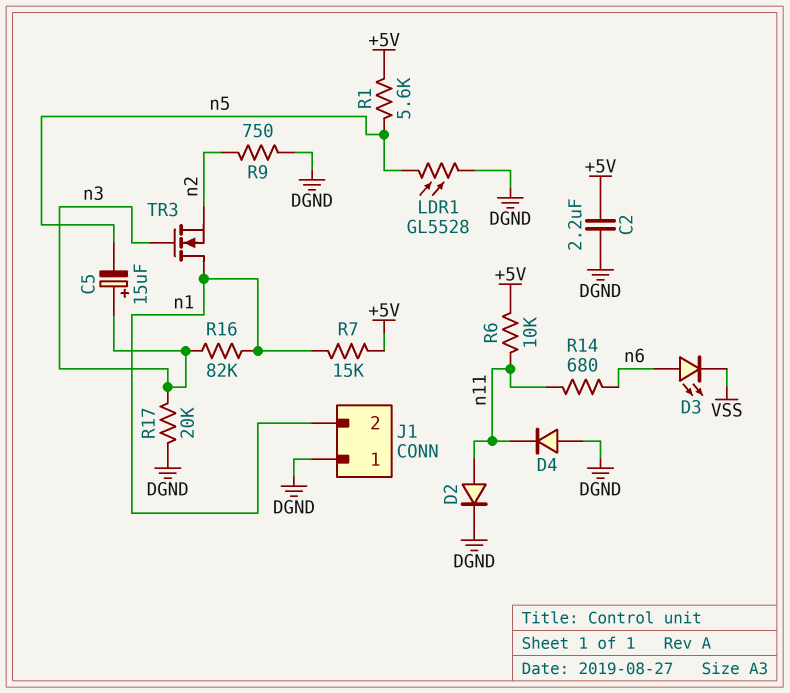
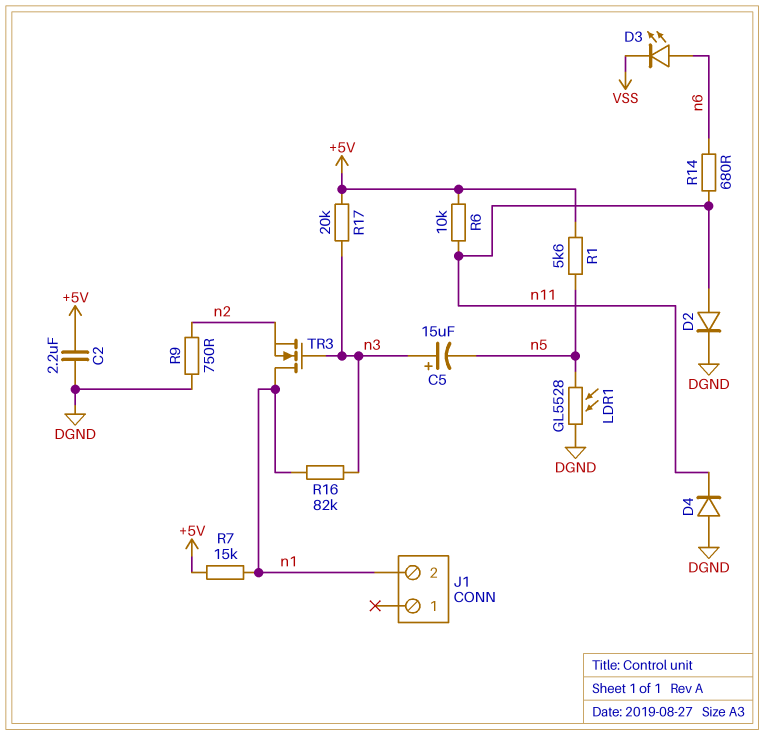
J1 pin 1: DGND -> none
R17: 20k (DGND, n3) -> 20k (+5V, n3)

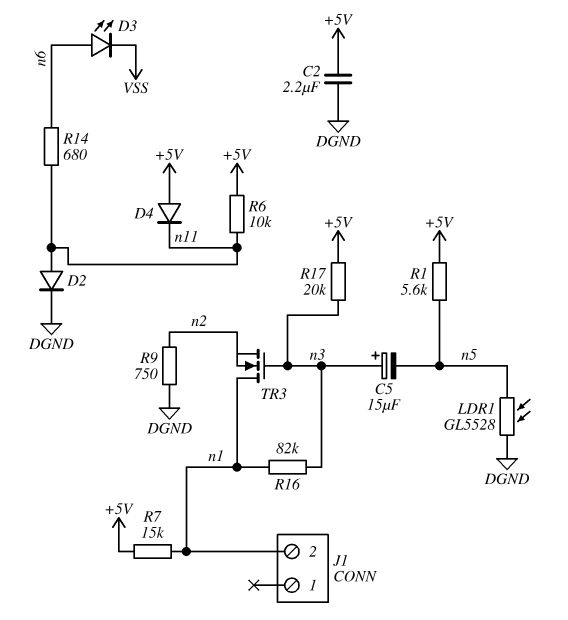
D4: diode (A DGND, K n11) -> diode (A +5V, K n11)

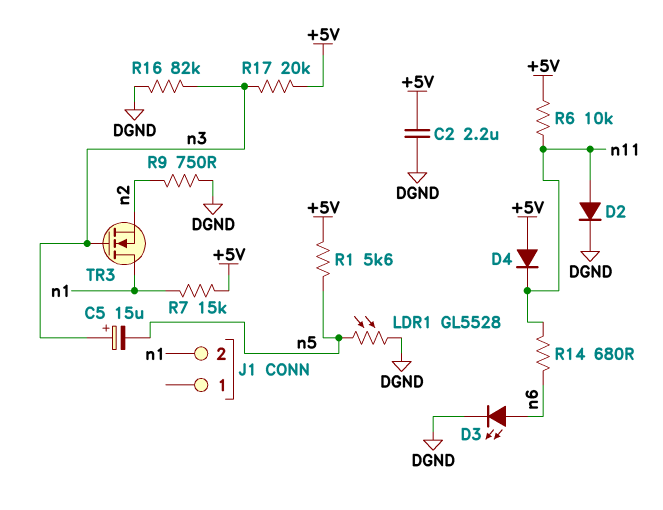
D3: LED (A n6, K VSS) -> LED (A n6, K DGND)
R16: 82k (n1, n3) -> 82k (DGND, n3)

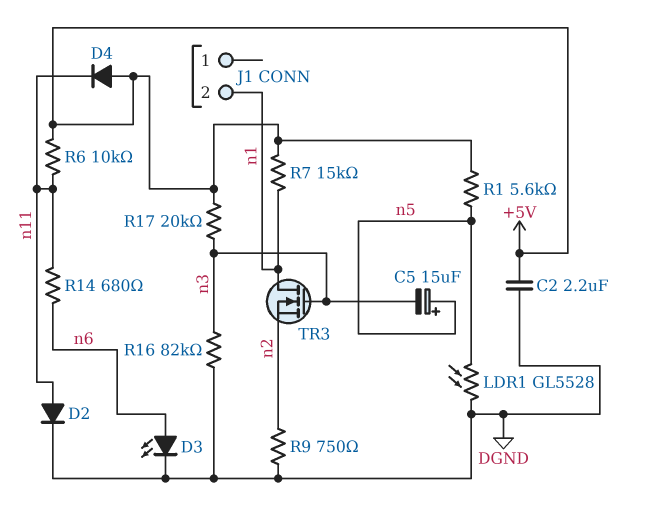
C5: 15uF (plus n3, minus n5) -> 15uF (plus n5, minus n3)

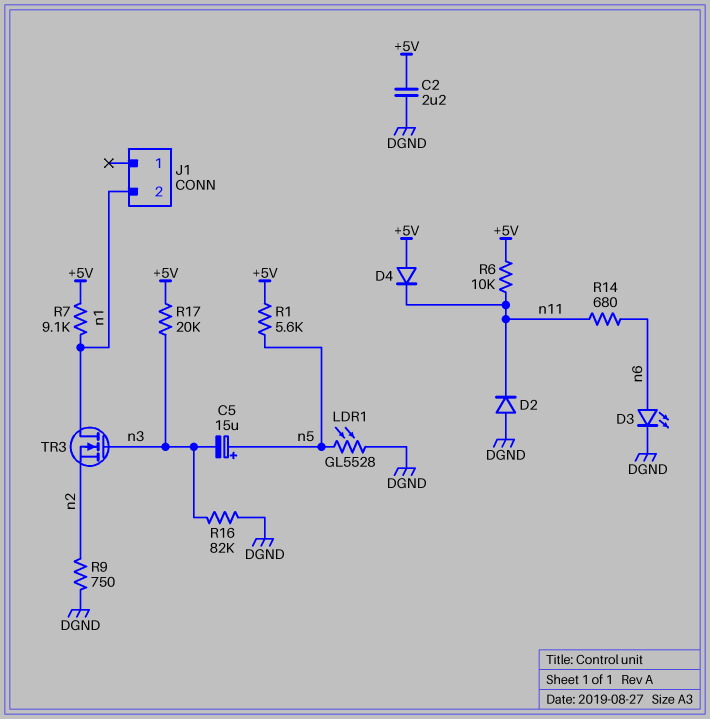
D2: diode (A n11, K DGND) -> diode (A DGND, K n11)
R7: 15k (+5V, n1) -> 9.1k (+5V, n1)

